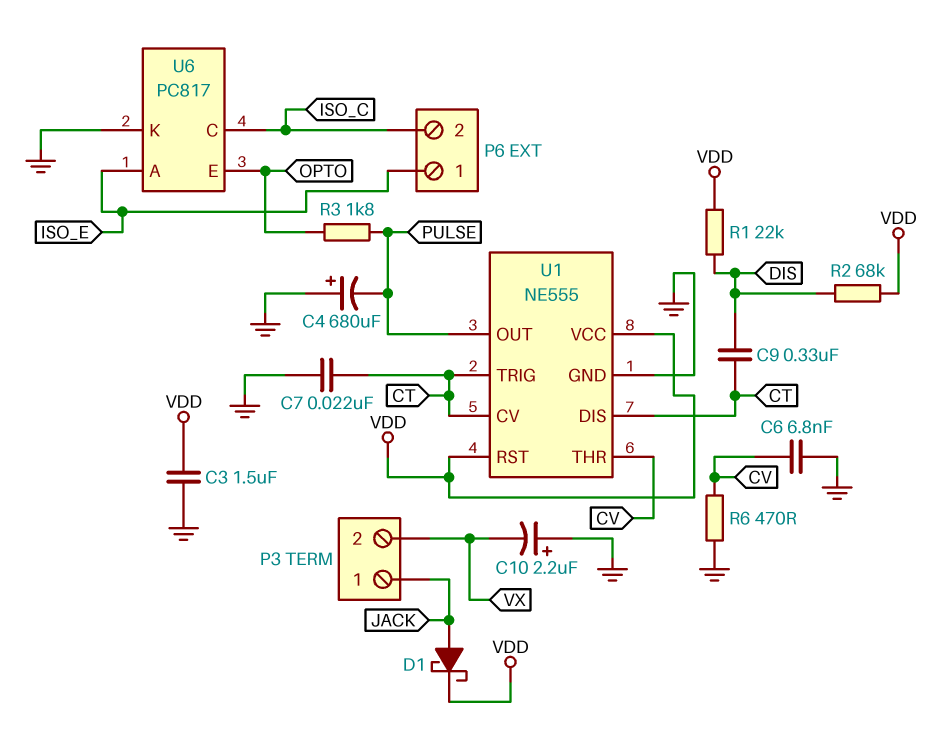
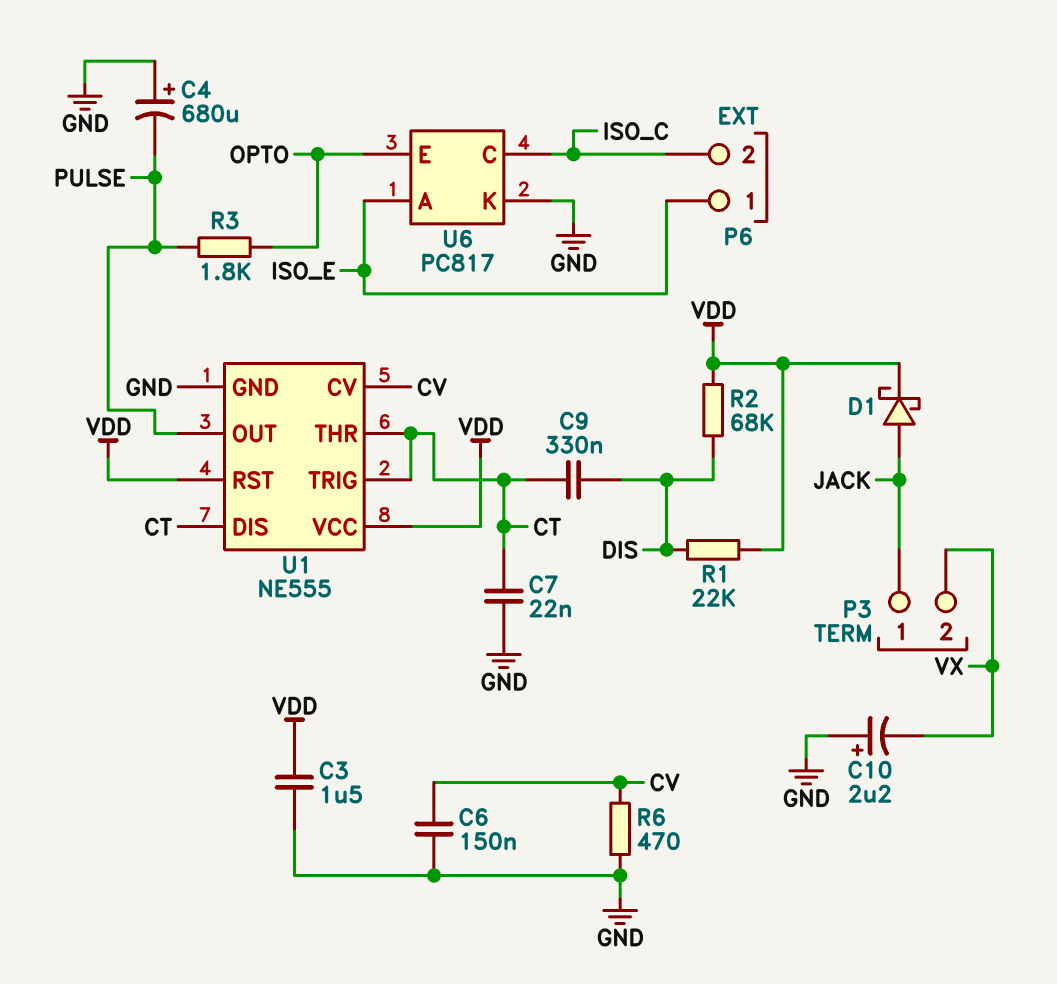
C6: 6.8nF (CV, GND) -> 150nF (CV, GND)
U1 pin CV: CT -> CV
U1 pin THR: CV -> CT

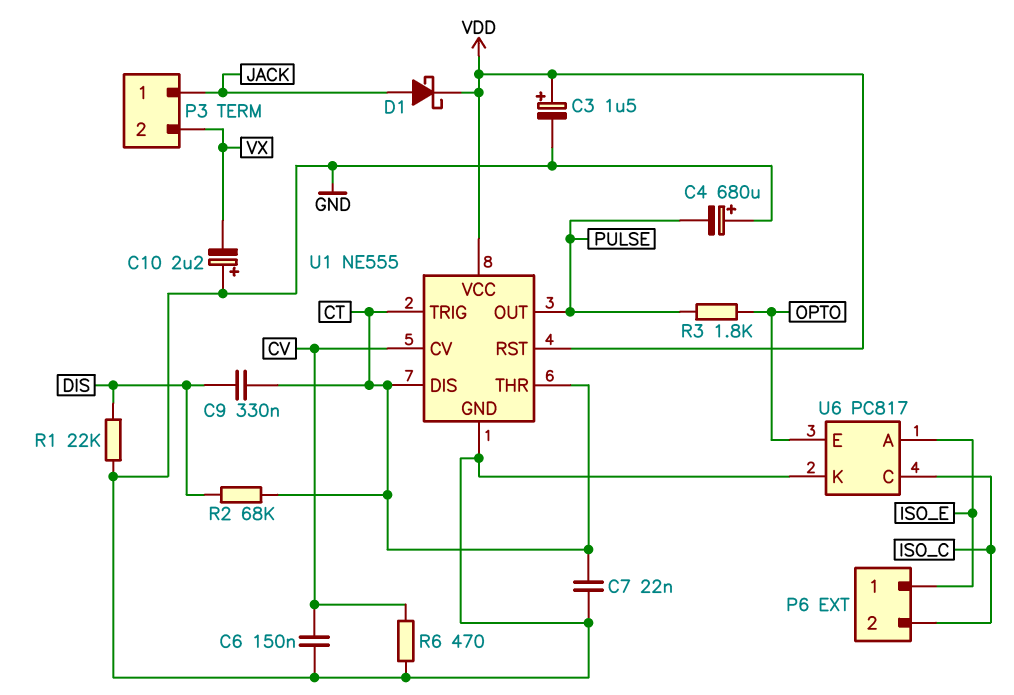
C3: 1.5uF (GND, VDD) -> 1.5uF (plus VDD, minus GND)
R1: 22k (DIS, VDD) -> 22k (DIS, GND)
R2: 68k (DIS, VDD) -> 68k (CT, DIS)

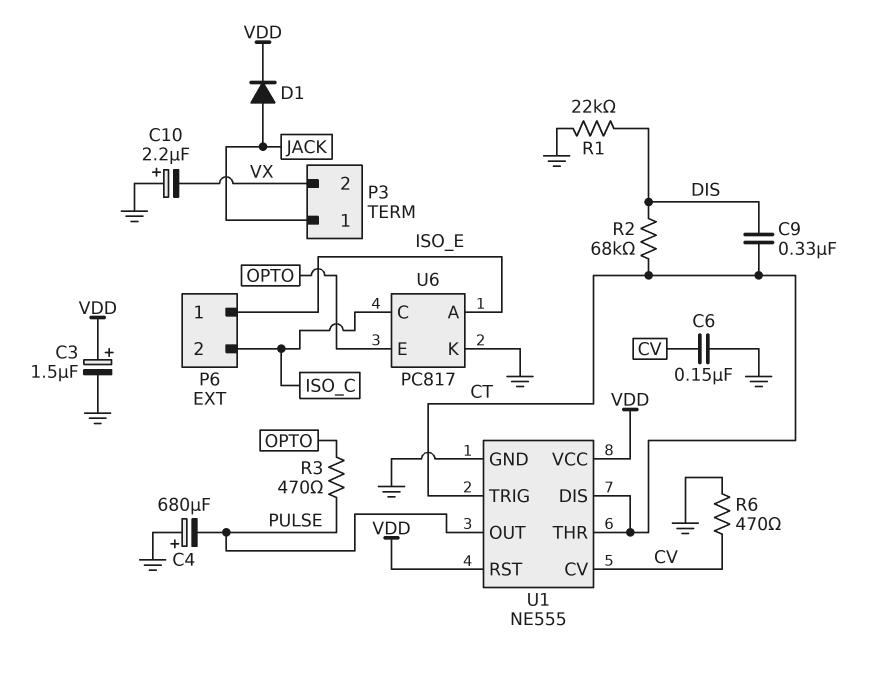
C7: 22nF (CT, GND) -> none
D1: schottky (A JACK, K VDD) -> diode (A JACK, K VDD)
R3: 1.8k (OPTO, PULSE) -> 470 (OPTO, PULSE)

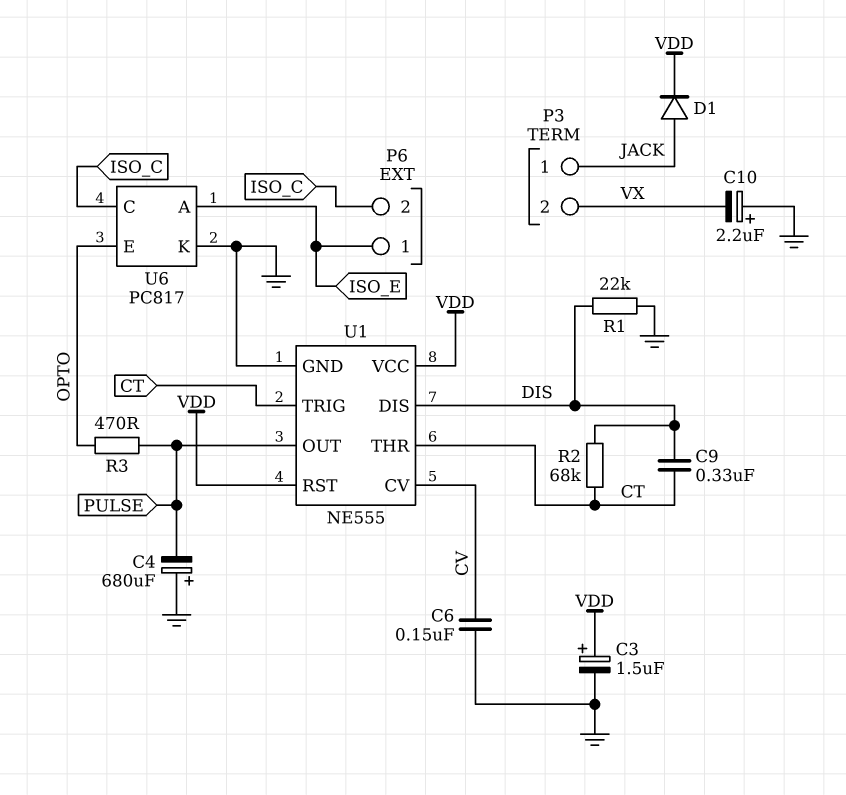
R6: 470 (CV, GND) -> none
U1 pin DIS: CT -> DIS

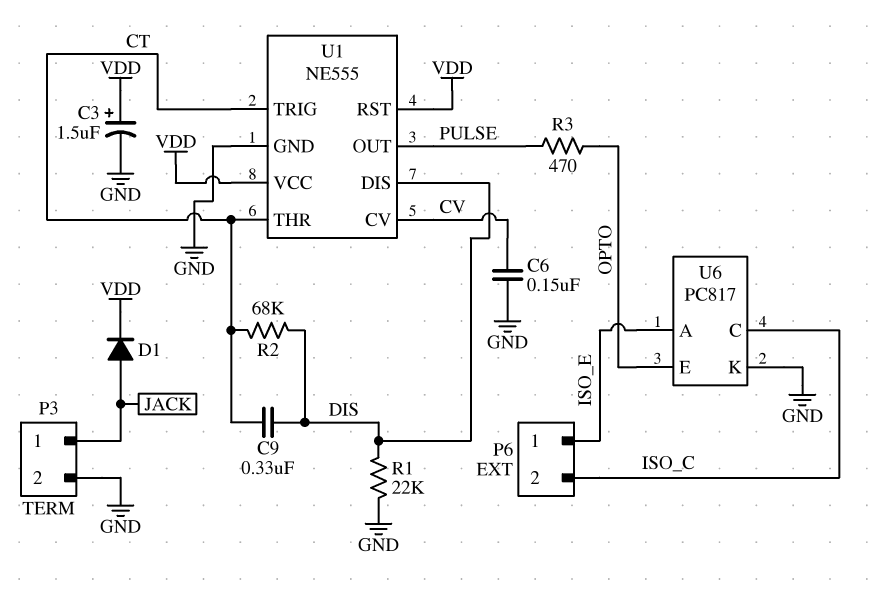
C4: 680uF (plus GND, minus PULSE) -> none
C10: 2.2uF (plus GND, minus VX) -> none
P3 pin 2: VX -> GND

